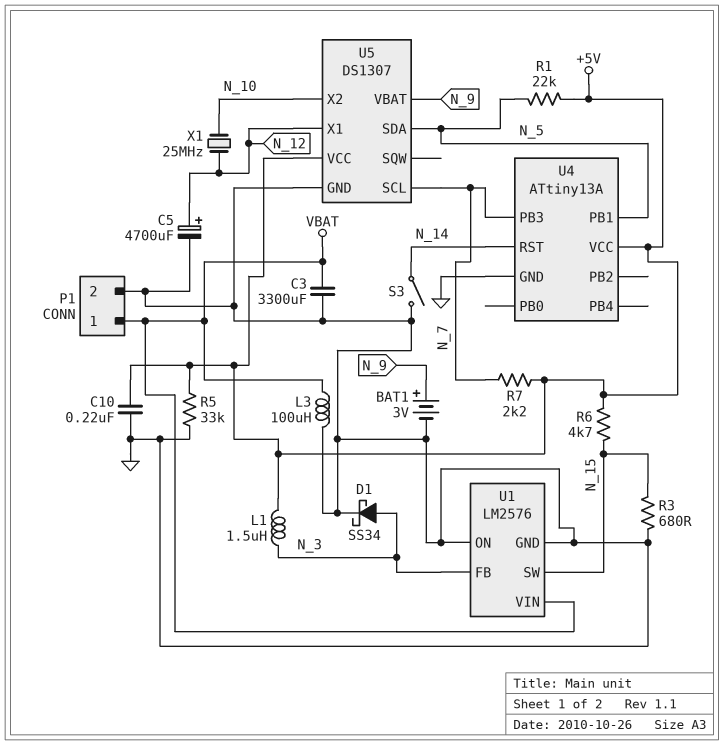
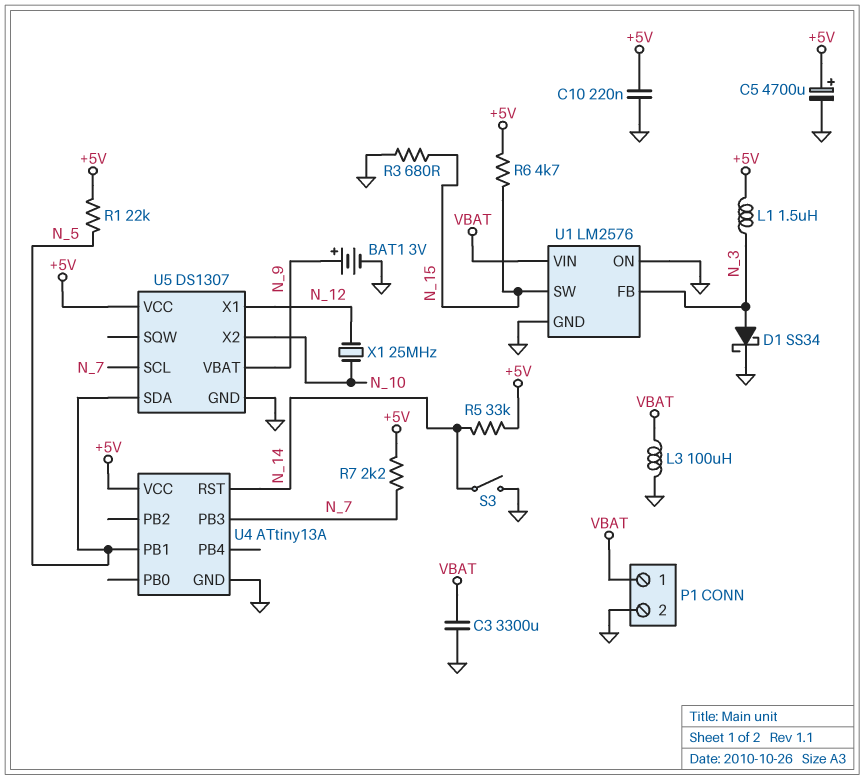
C5: 4700uF (plus N_12, minus GND) -> 4700uF (plus +5V, minus GND)
R5: 33k (+5V, GND) -> 33k (+5V, N_14)

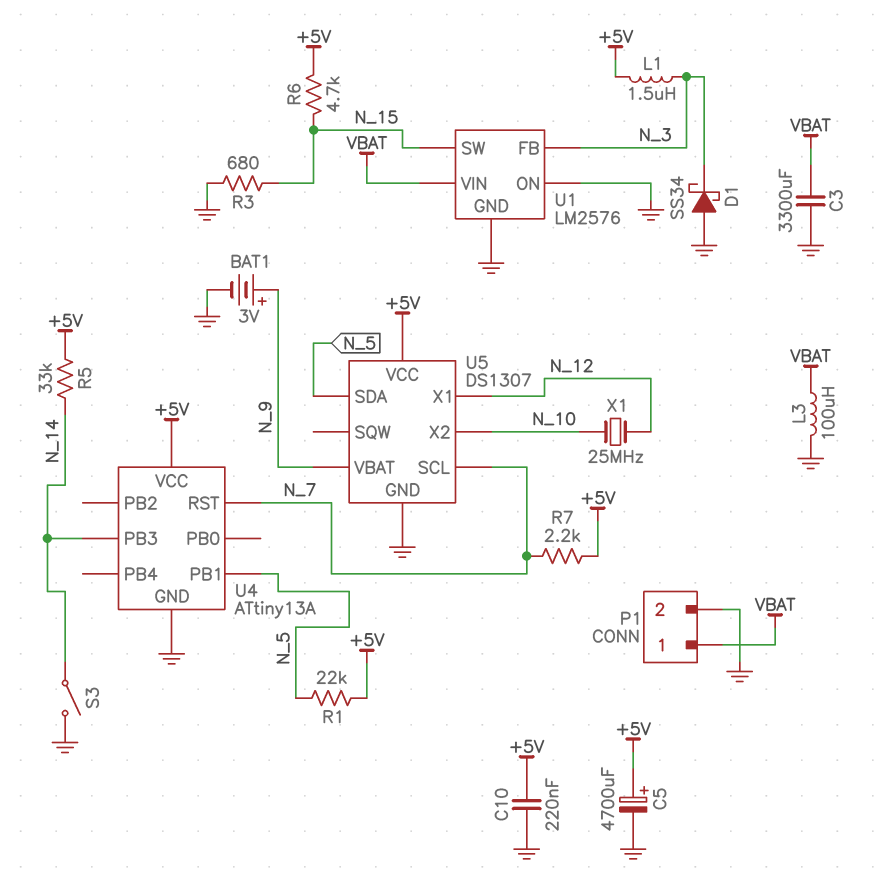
D1: schottky SS34 (A N_3, K GND) -> schottky SS34 (A GND, K N_3)
U4 pin PB3: N_7 -> N_14
U4 pin RST: N_14 -> N_7

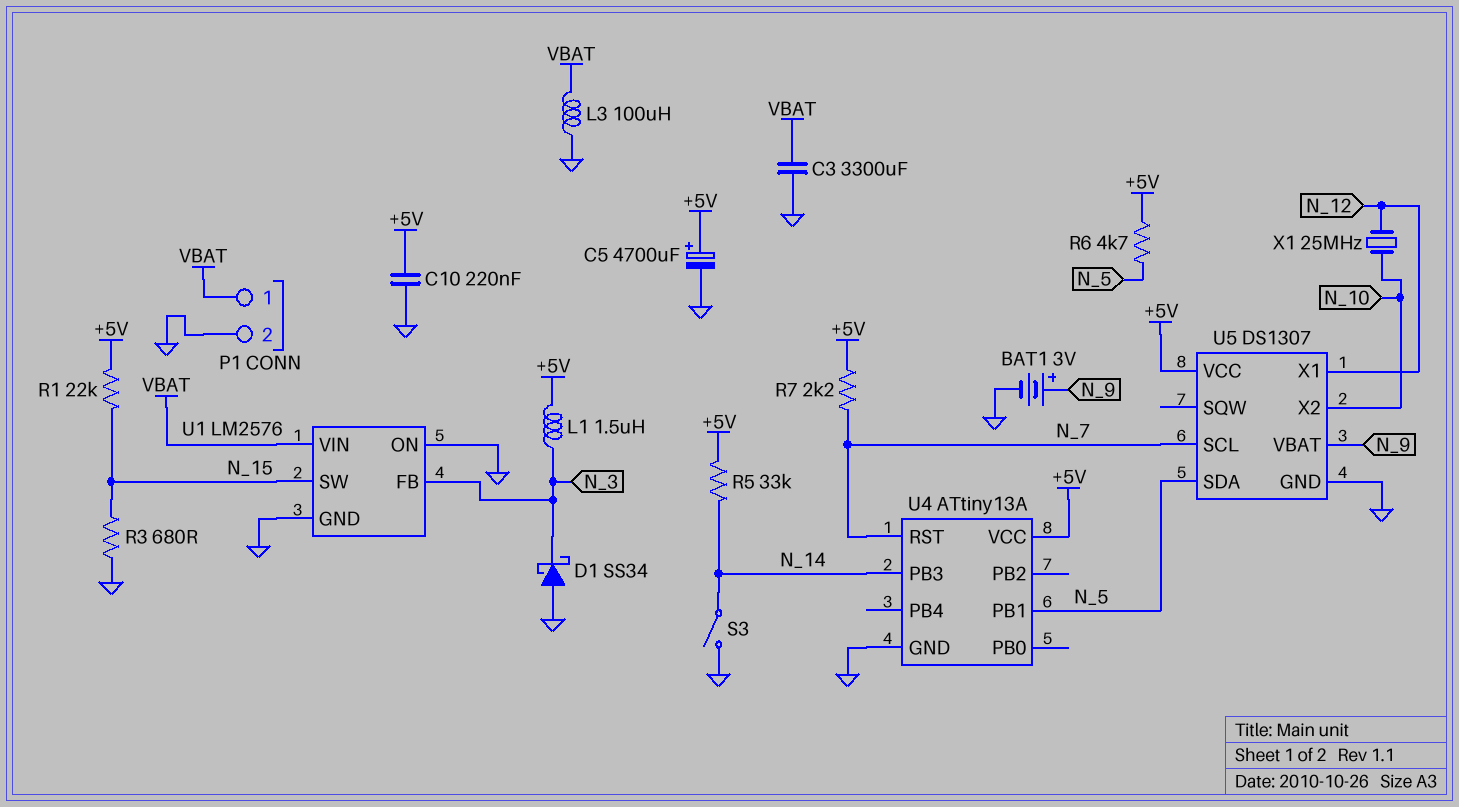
R1: 22k (+5V, N_5) -> 22k (+5V, N_15)
R6: 4.7k (+5V, N_15) -> 4.7k (+5V, N_5)

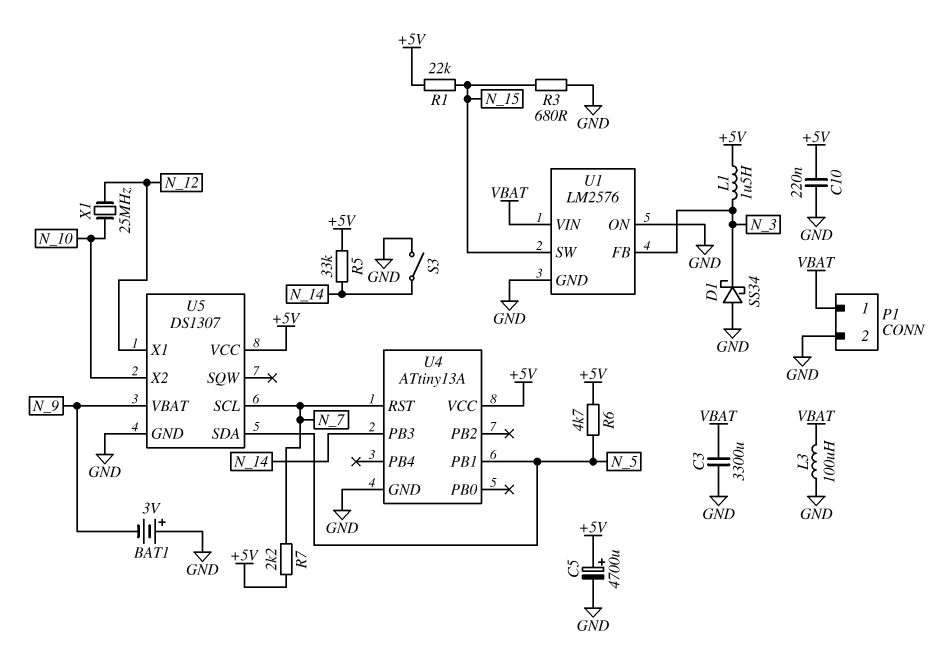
BAT1: 3V (plus N_9, minus GND) -> 3V (plus GND, minus N_9)

